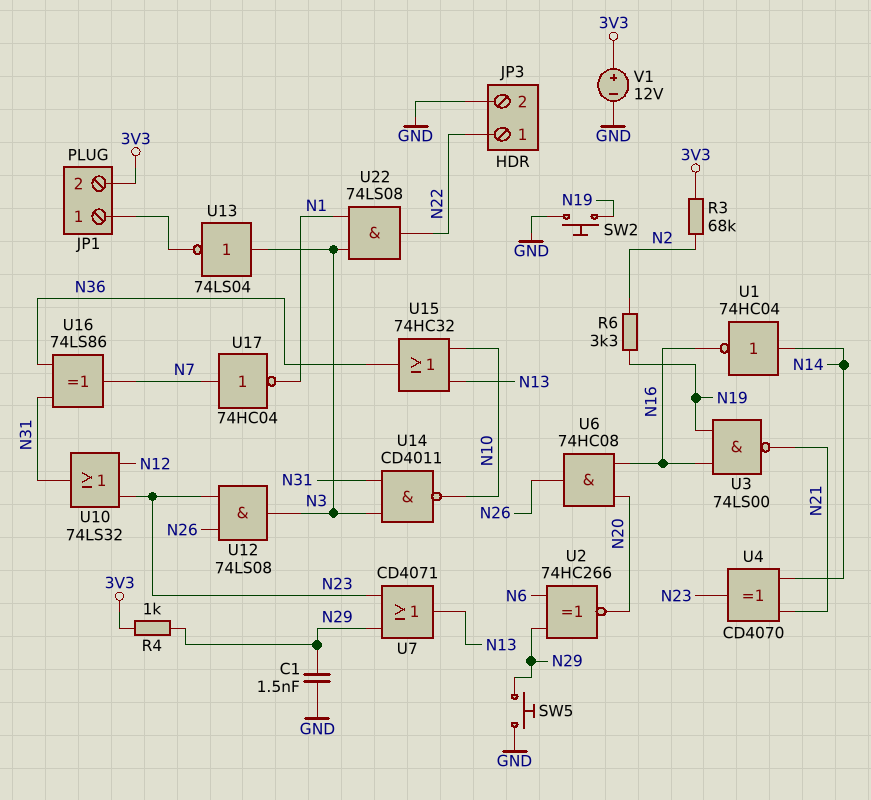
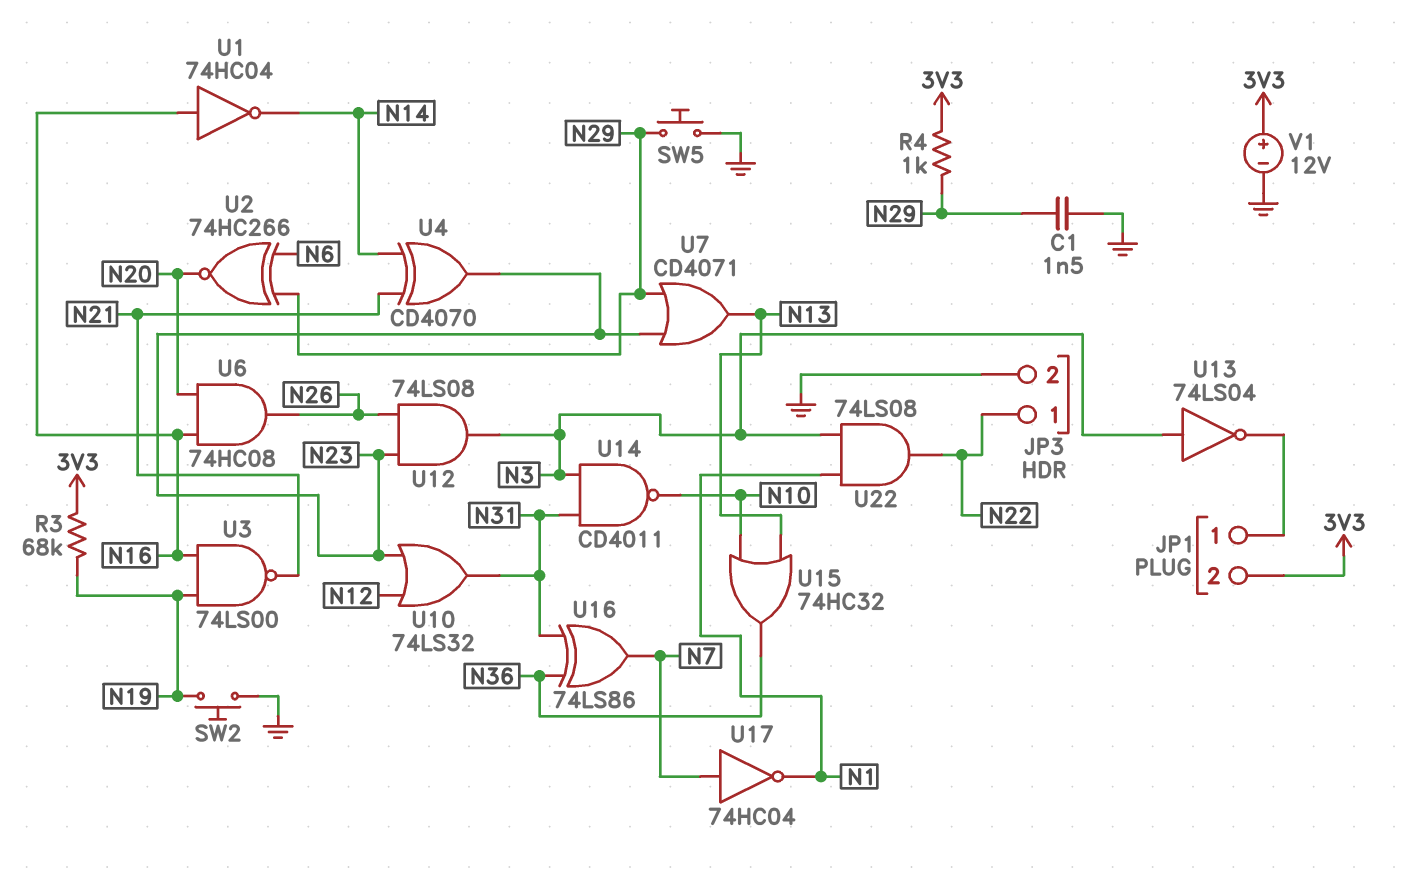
R3: 68k (3V3, N2) -> 68k (3V3, N19)
R6: 3.3k (N2, N19) -> none
U1: NOT 74HC04 (in N14, out N16) -> NOT 74HC04 (in N16, out N14)

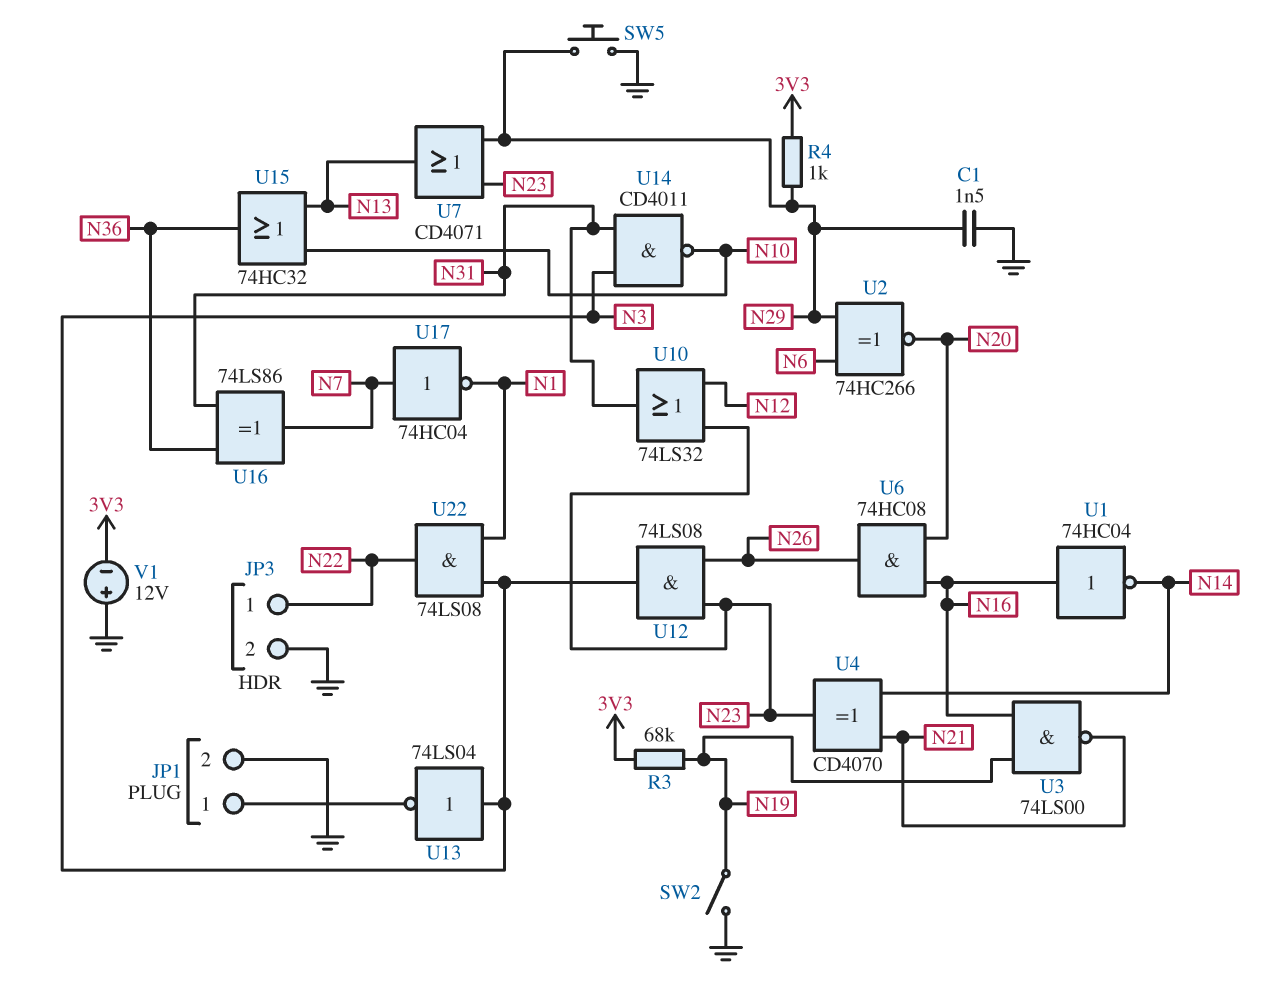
JP1 pin 2: 3V3 -> GND
SW2: button (GND, N19) -> switch (GND, N19)
V1: 12V (plus 3V3, minus GND) -> 12V (plus GND, minus 3V3)

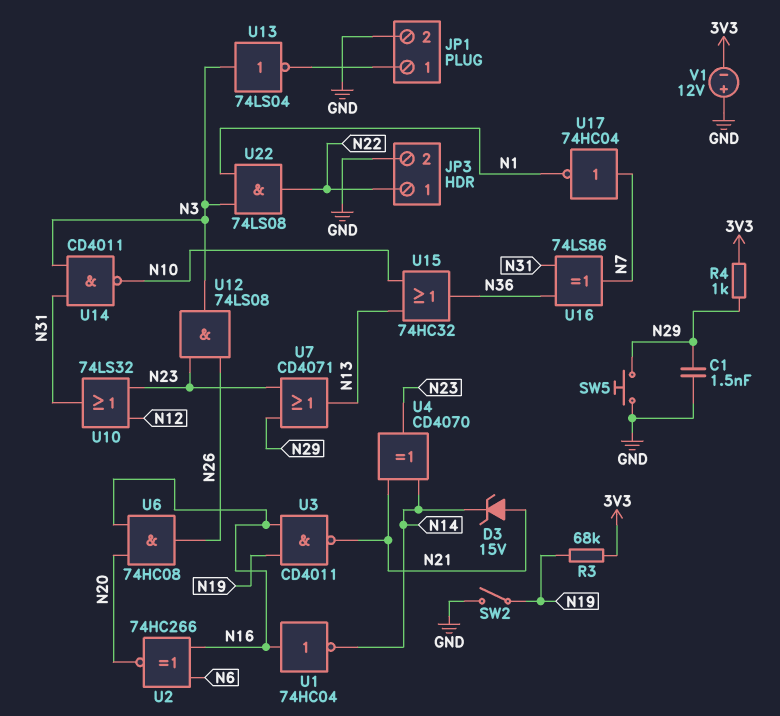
D3: none -> zener 15V (A N21, K N14)
U2: XNOR 74HC266 (in N6, in N29, out N20) -> XNOR 74HC266 (in N6, in N16, out N20)
U3: NAND 74LS00 (in N16, in N19, out N21) -> NAND CD4011 (in N16, in N19, out N21)

